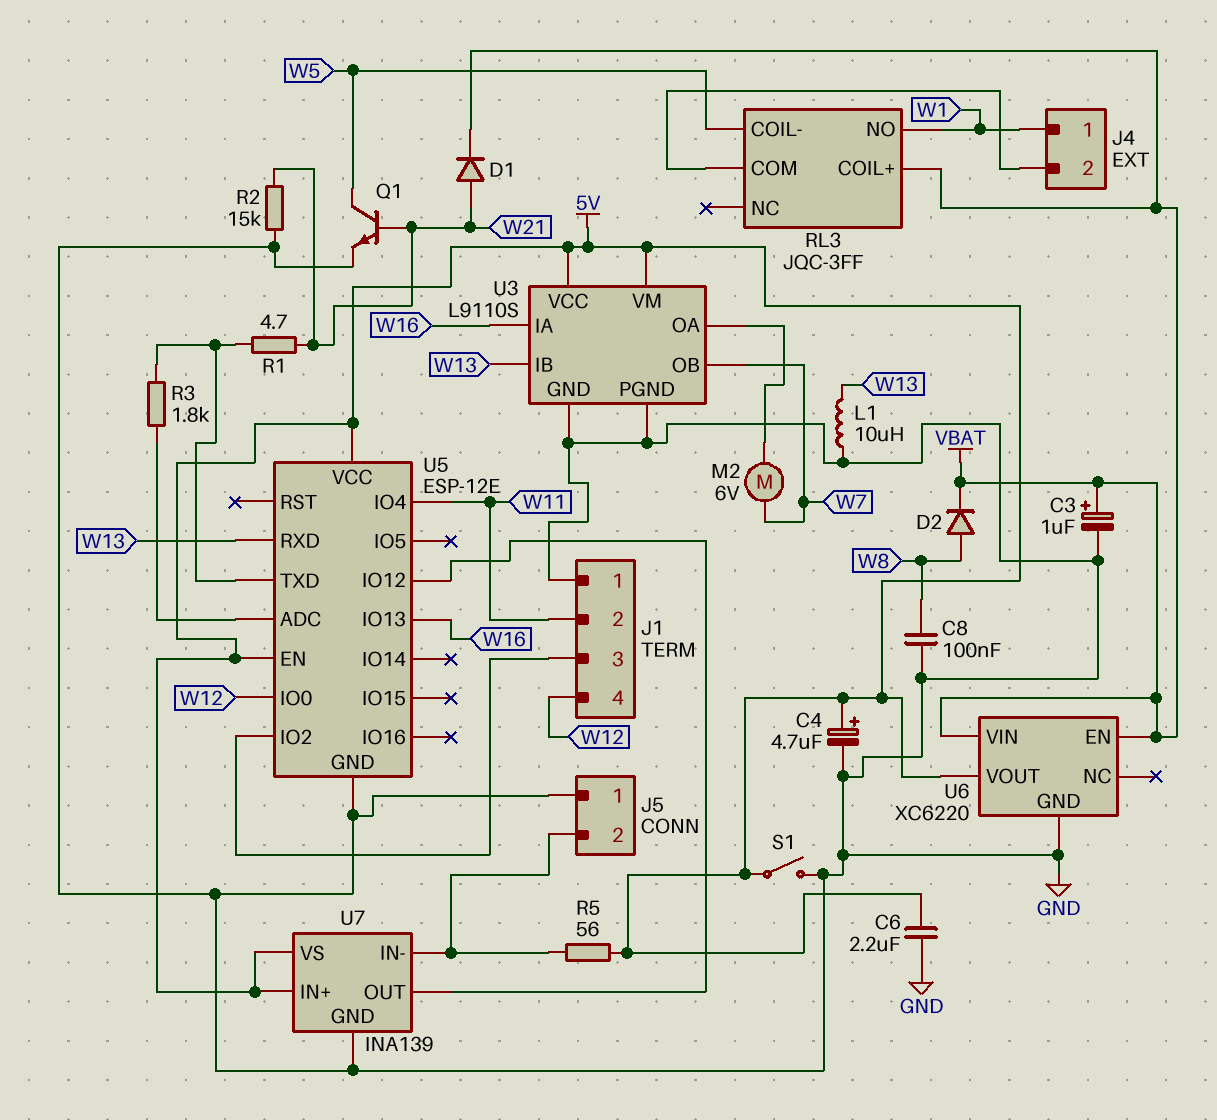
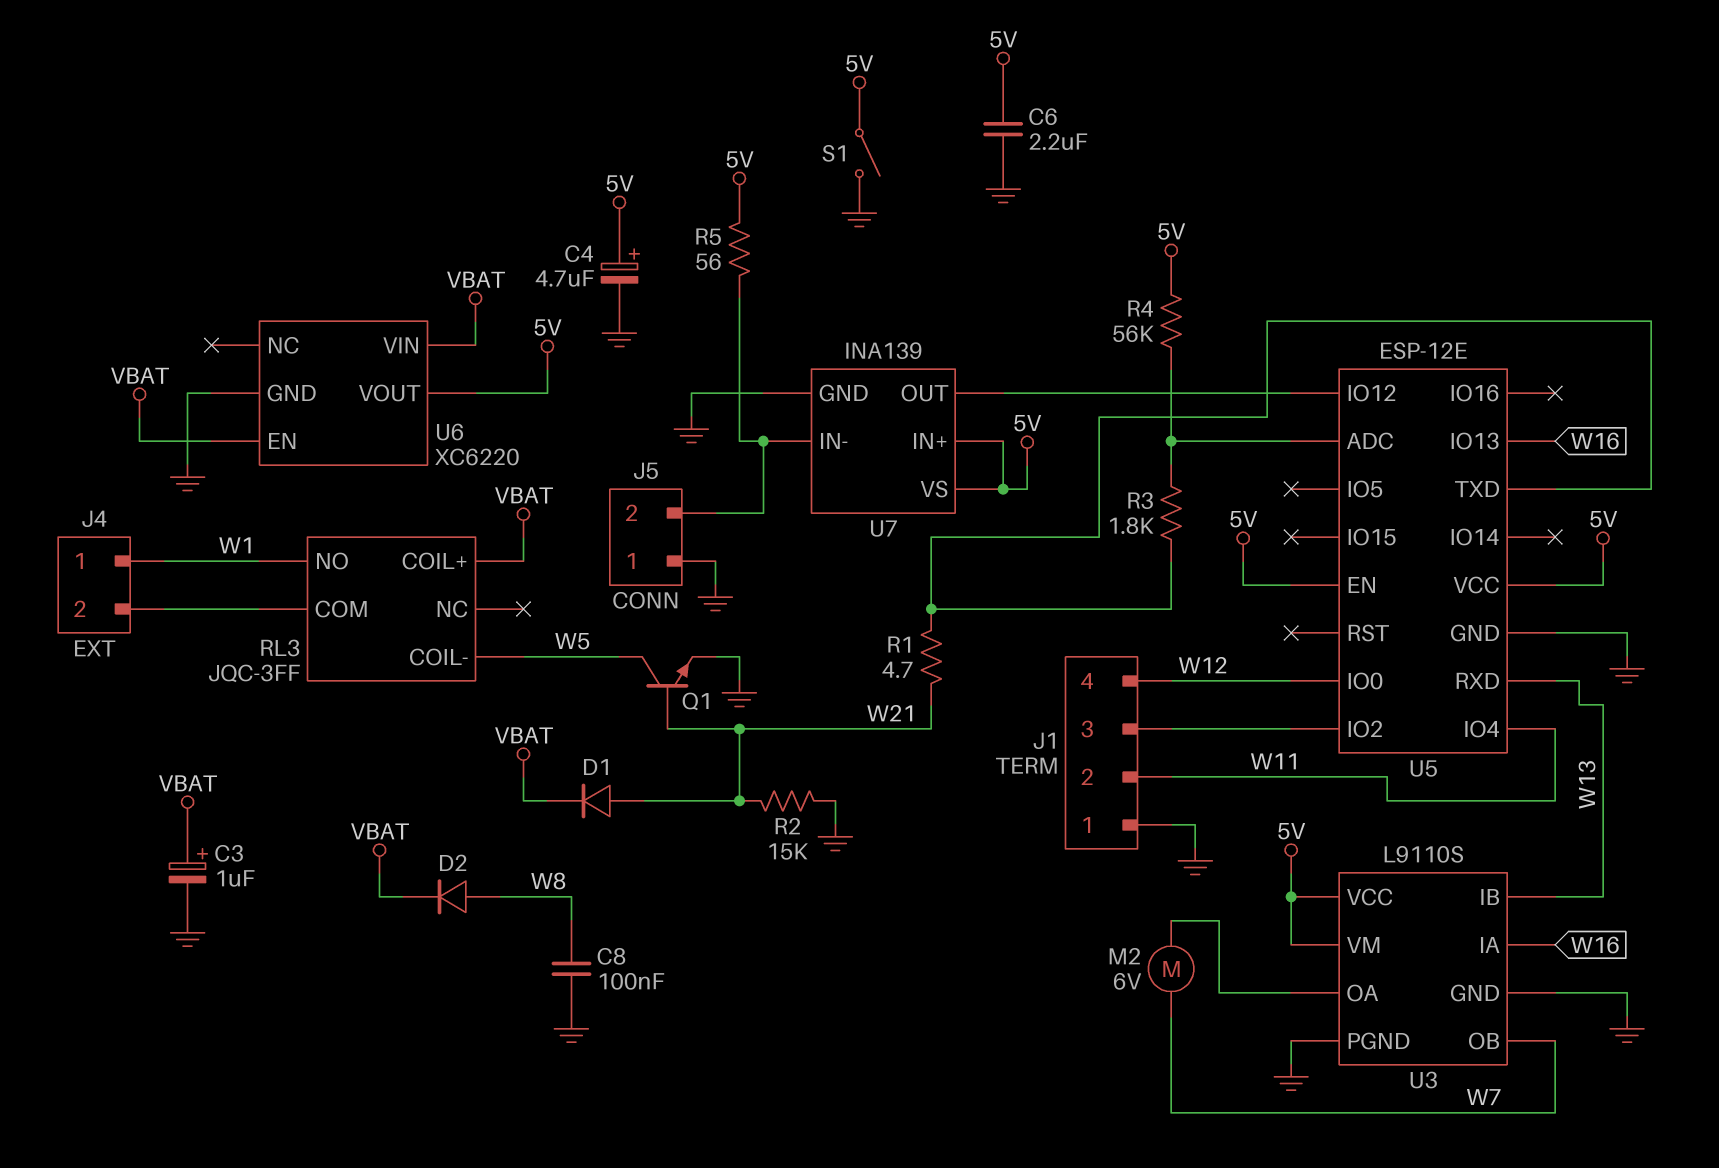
L1: 10uH (GND, W13) -> none
R4: none -> 56k (5V, U5/ADC)

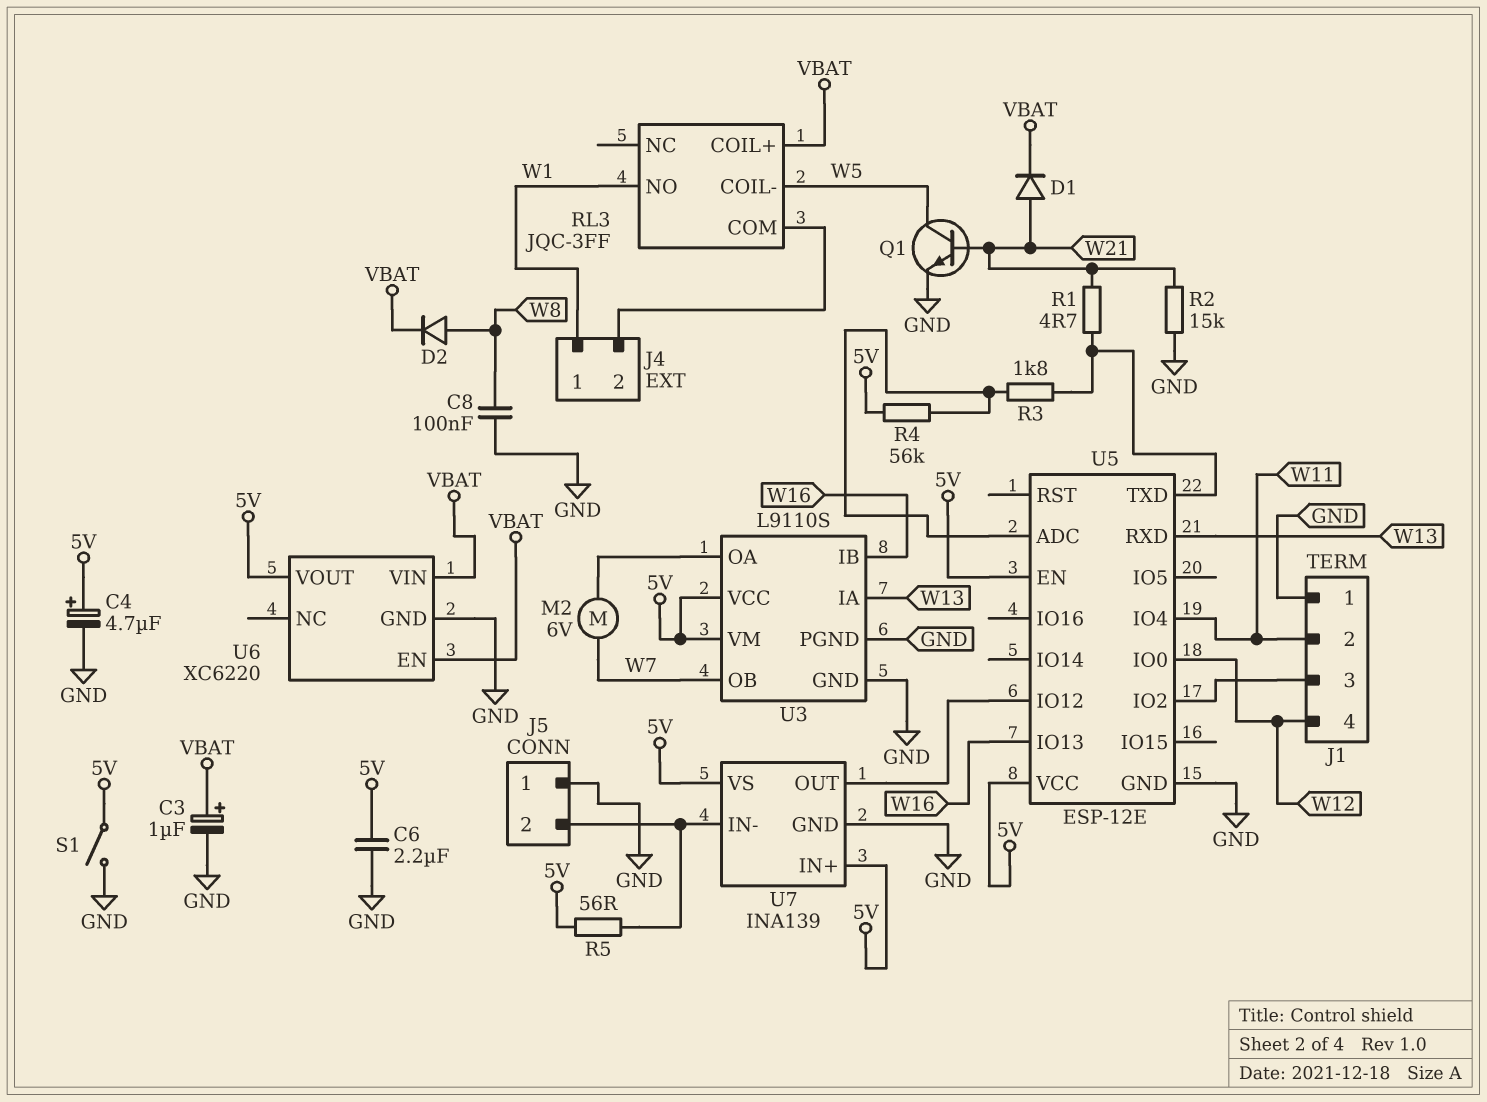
U3 pin IA: W16 -> W13
U3 pin IB: W13 -> W16

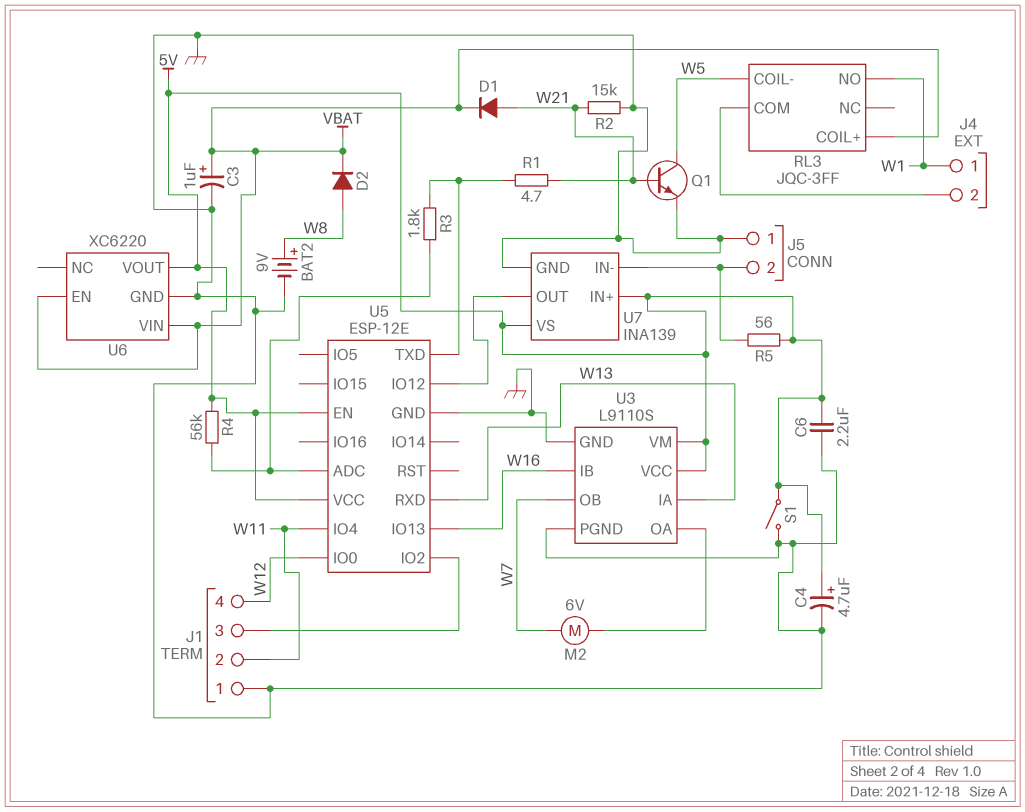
BAT2: none -> 9V (plus W8, minus GND)
C8: 100nF (GND, W8) -> none

